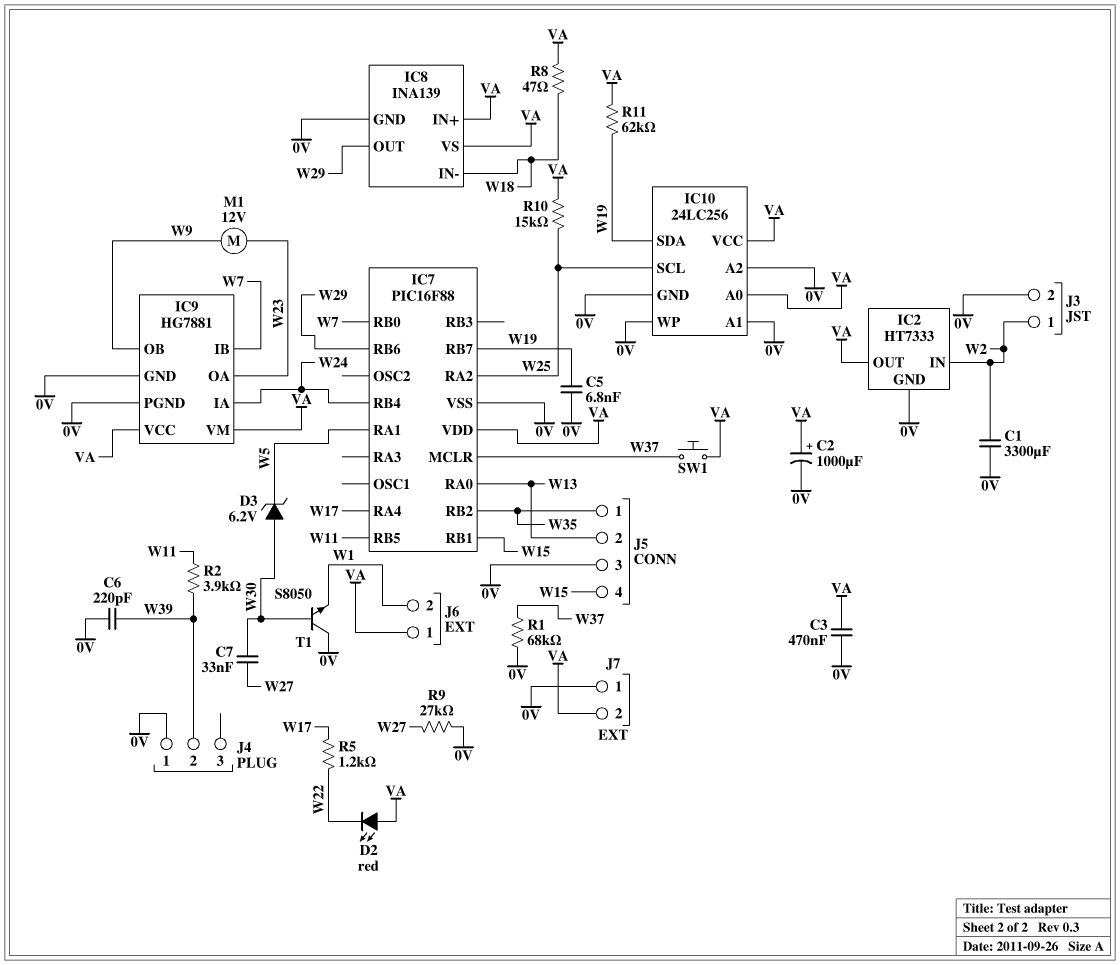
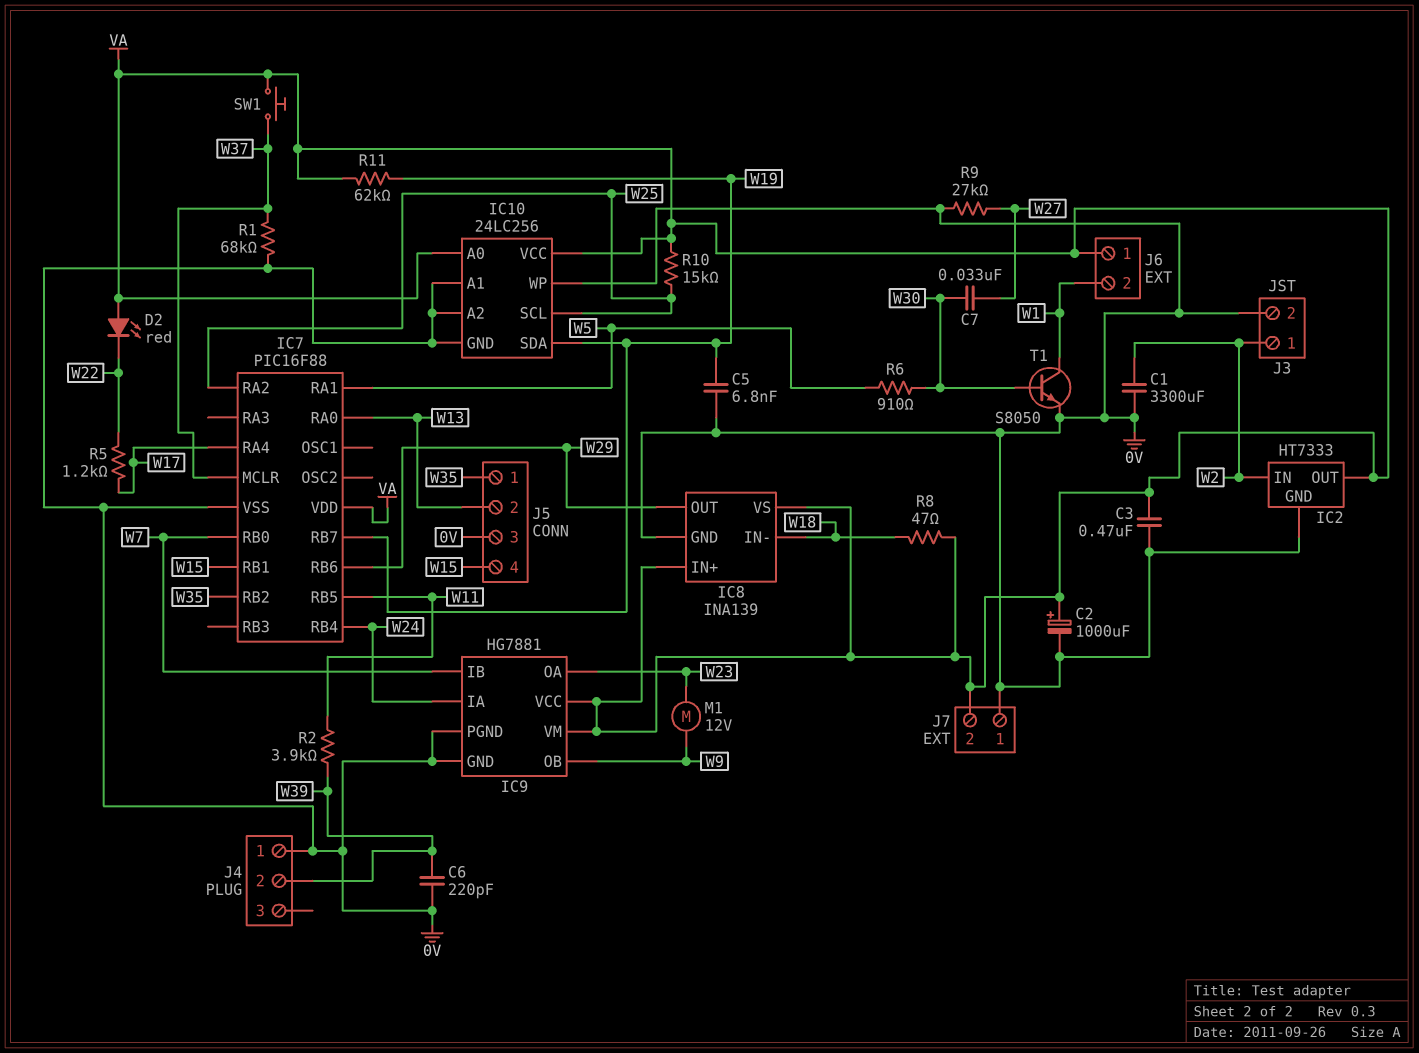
D3: zener 6.2V (A W30, K W5) -> none
R6: none -> 910 (W5, W30)
T1: NPN S8050 (B W30, C 0V, E W1) -> NPN S8050 (B W30, C W1, E 0V)

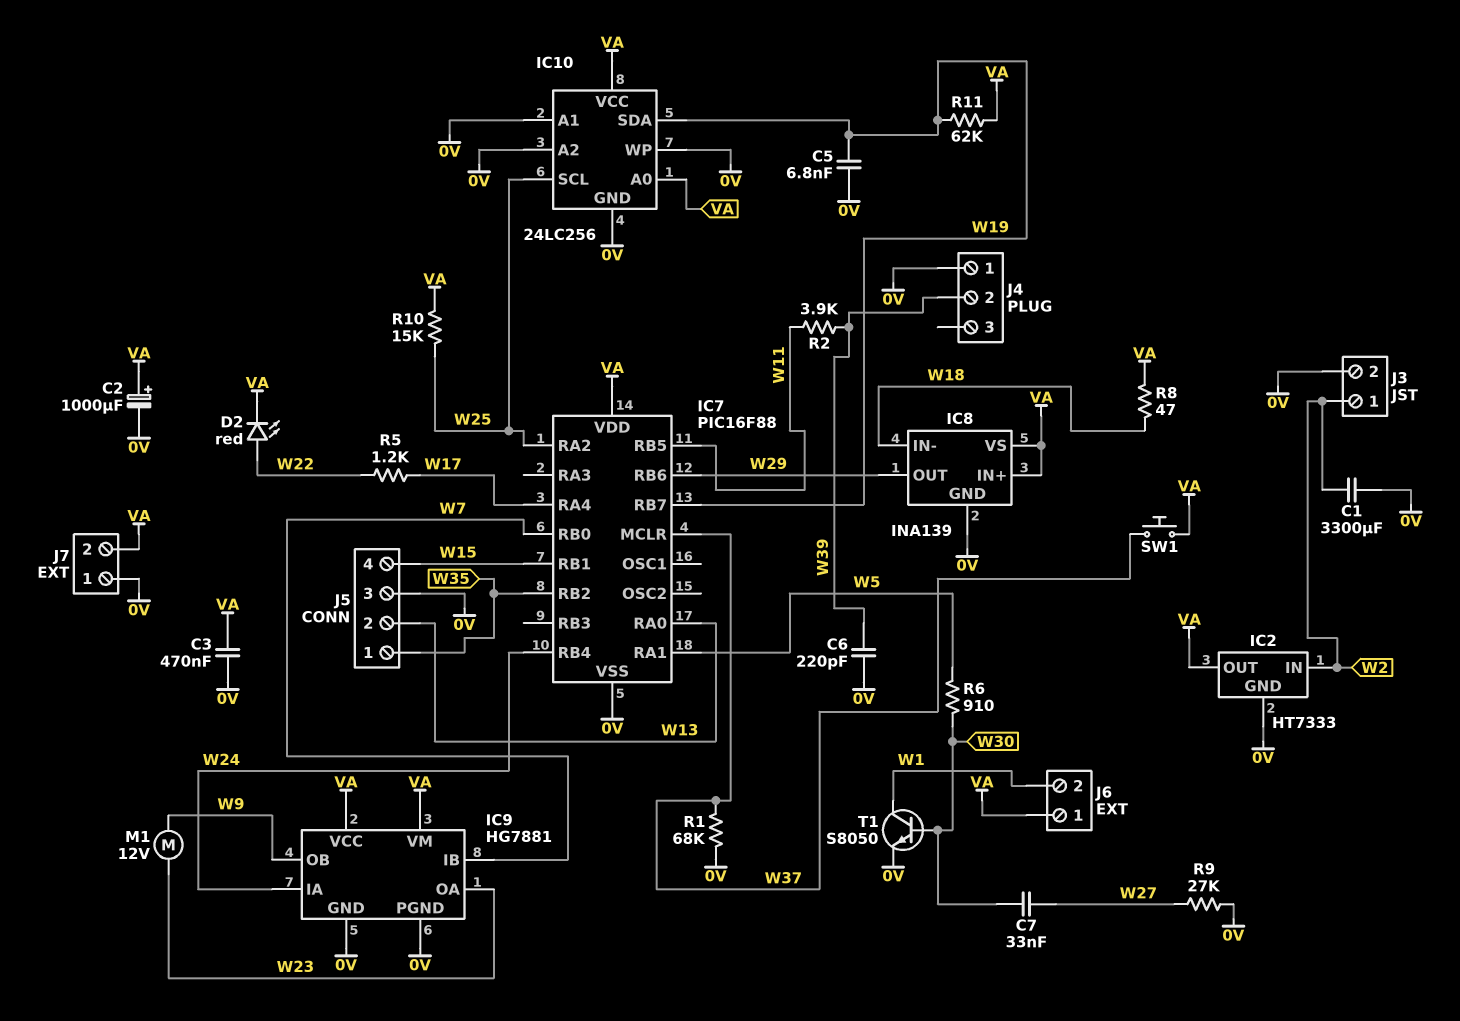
D2: LED red (A VA, K W22) -> LED red (A W22, K VA)

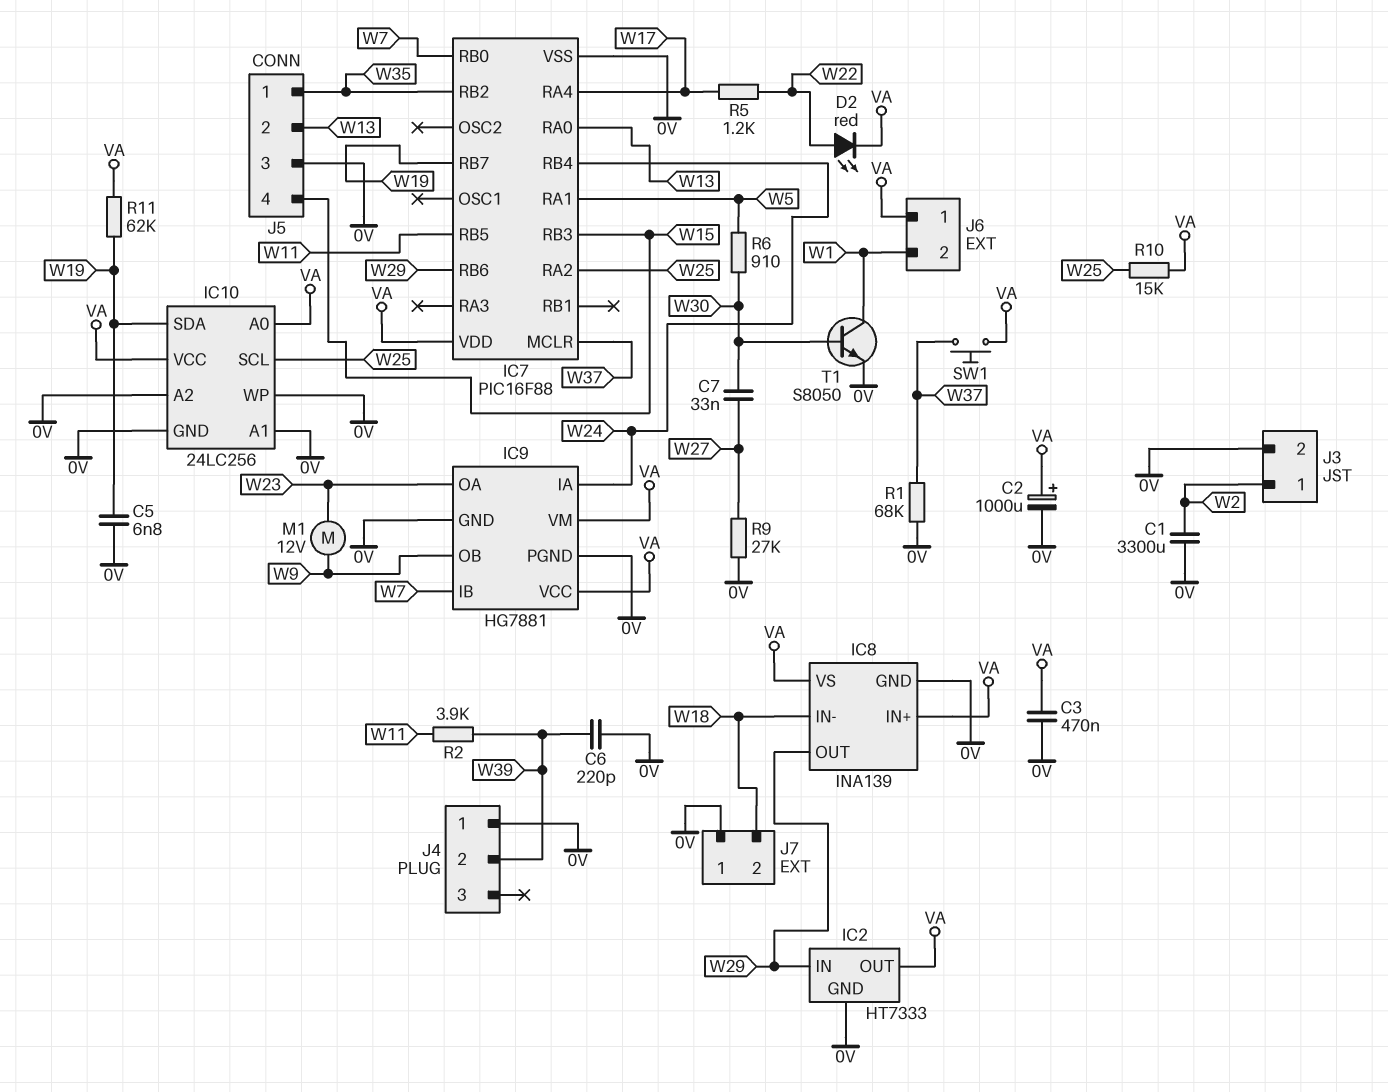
IC2 pin IN: W2 -> W29
IC7 pin RB1: W15 -> none
IC7 pin RB3: none -> W15
J7 pin 2: VA -> W18
R8: 47 (VA, W18) -> none

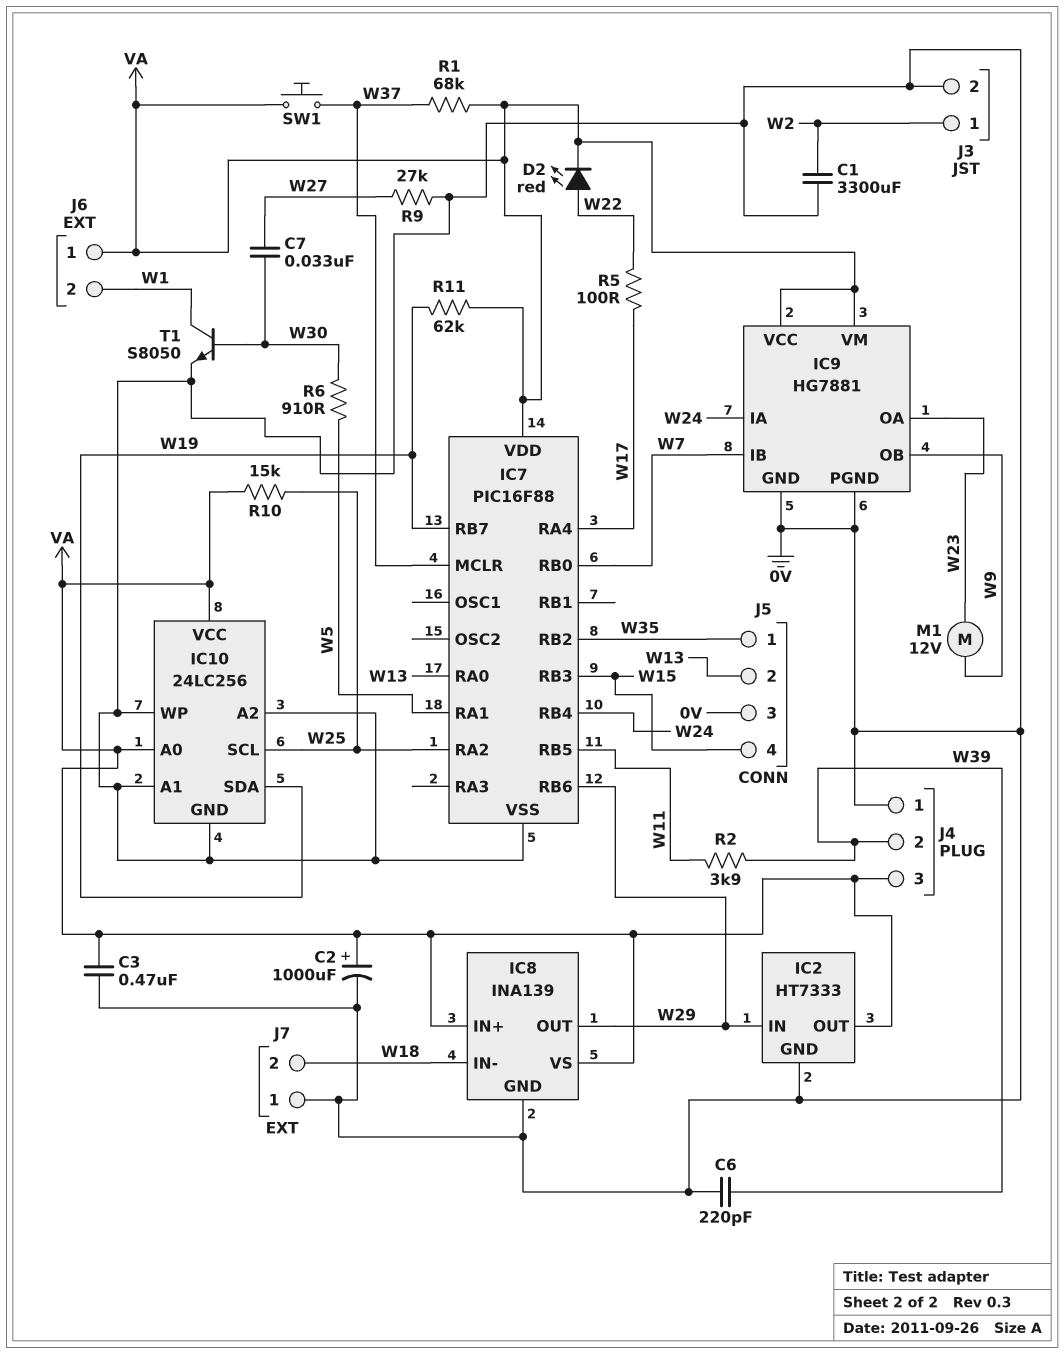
C5: 6.8nF (0V, W19) -> none
J4 pin 3: none -> VA
R1: 68k (0V, W37) -> 68k (VA, W37)
R5: 1.2k (W17, W22) -> 100 (W17, W22)

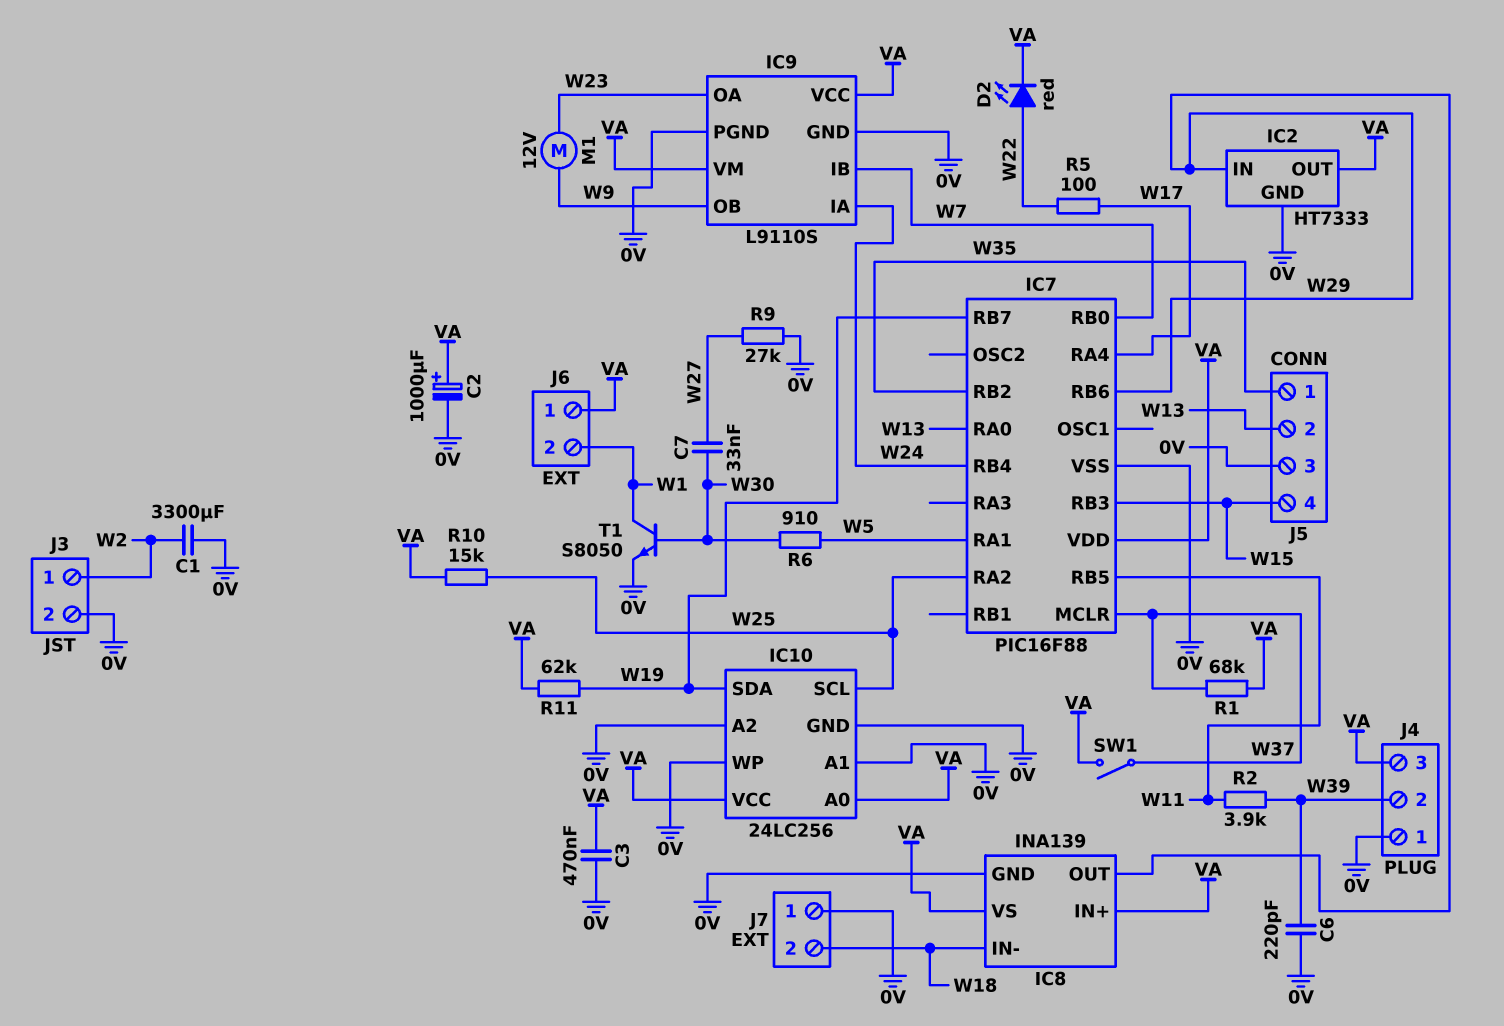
IC9: HG7881 -> L9110S
SW1: button (VA, W37) -> switch (VA, W37)

